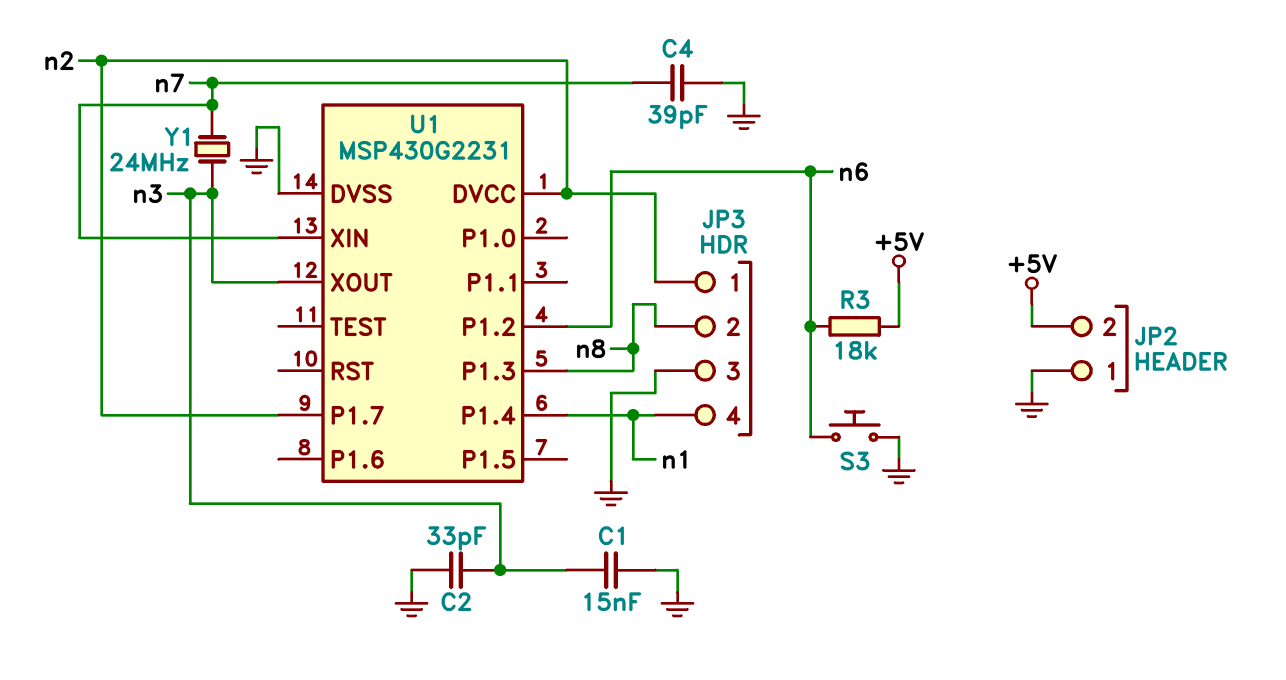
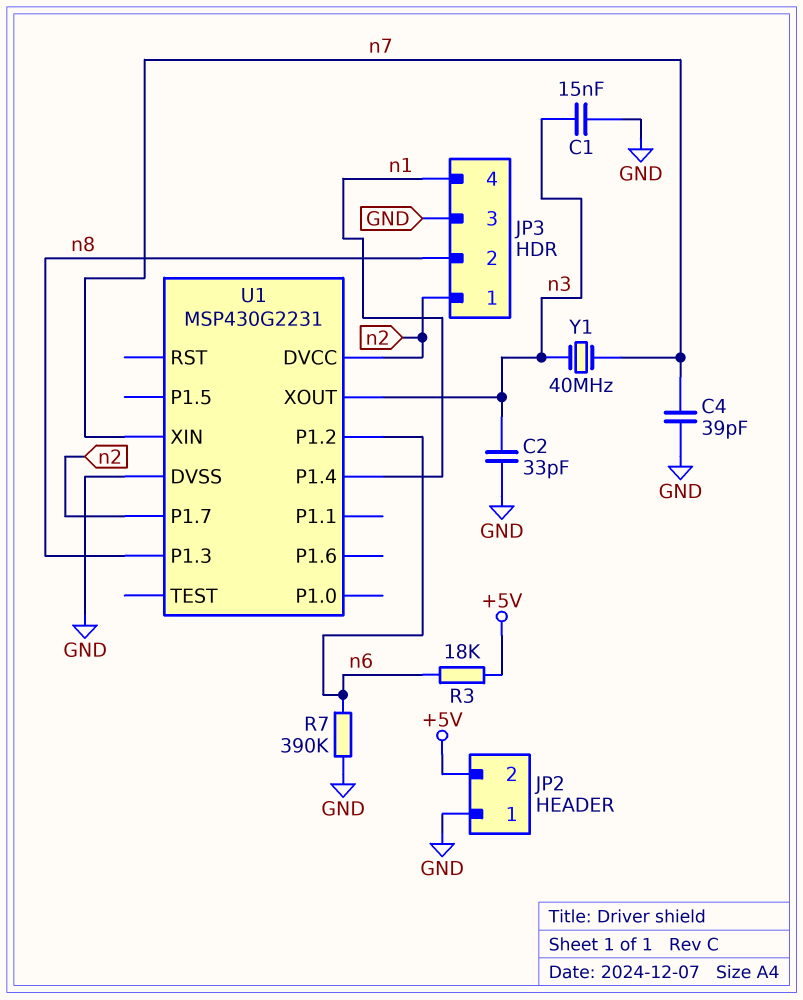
R7: none -> 390k (GND, n6)
S3: button (GND, n6) -> none
Y1: 24MHz (n3, n7) -> 40MHz (n3, n7)

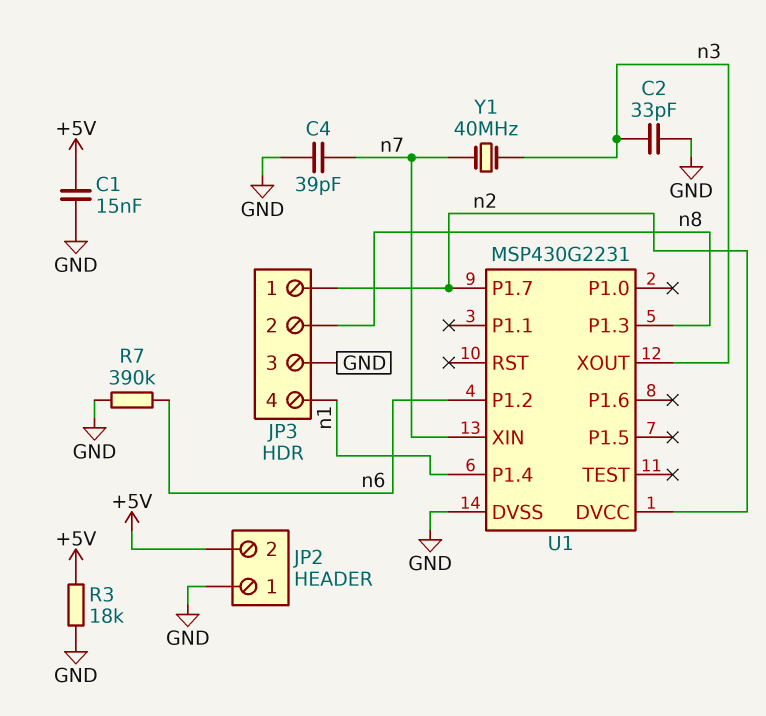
C1: 15nF (GND, n3) -> 15nF (+5V, GND)
R3: 18k (+5V, n6) -> 18k (+5V, GND)

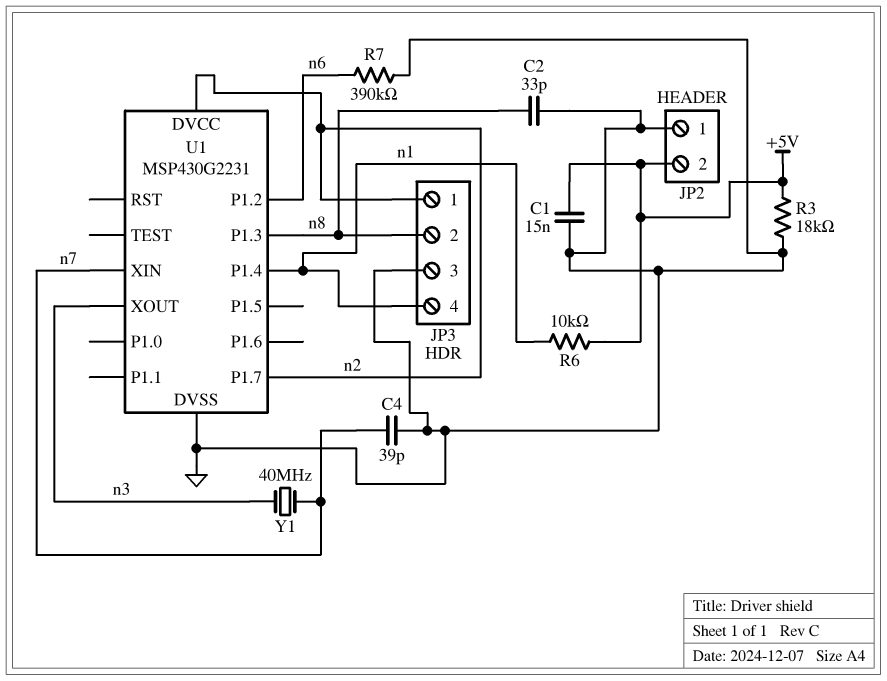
C2: 33pF (GND, n3) -> 33pF (GND, n8)
R6: none -> 10k (+5V, n1)

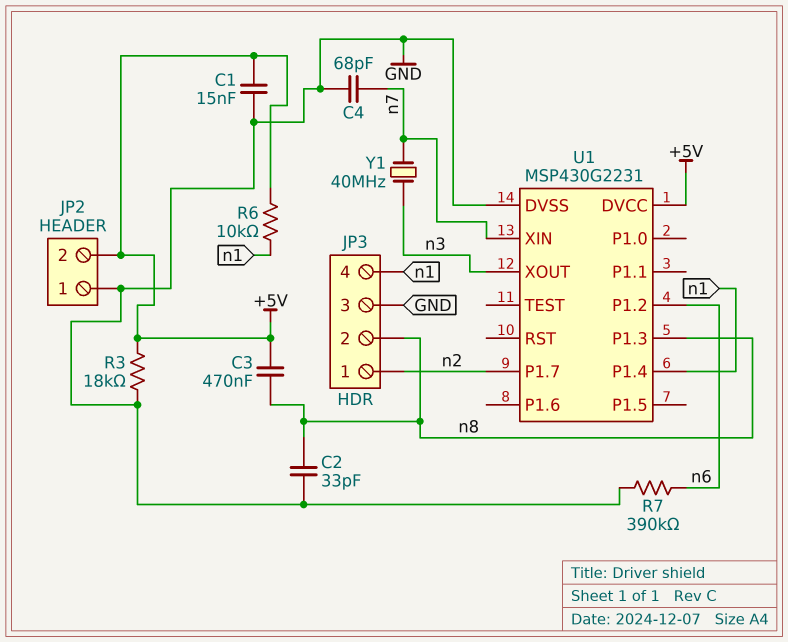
C3: none -> 470nF (+5V, n8)
C4: 39pF (GND, n7) -> 68pF (GND, n7)
U1 pin DVCC: n2 -> +5V

